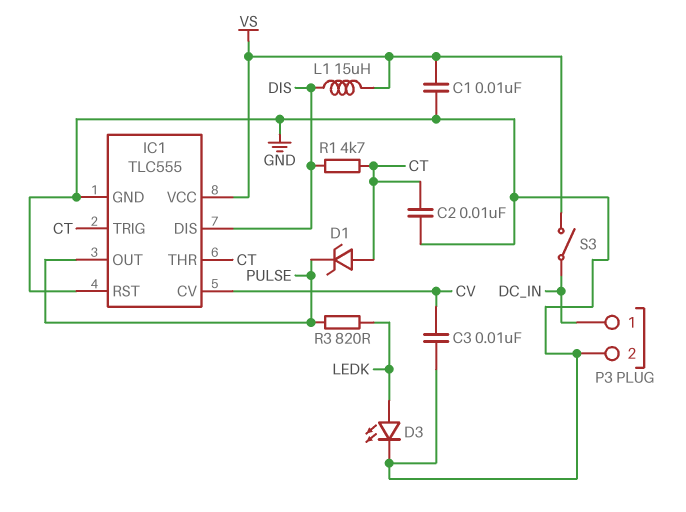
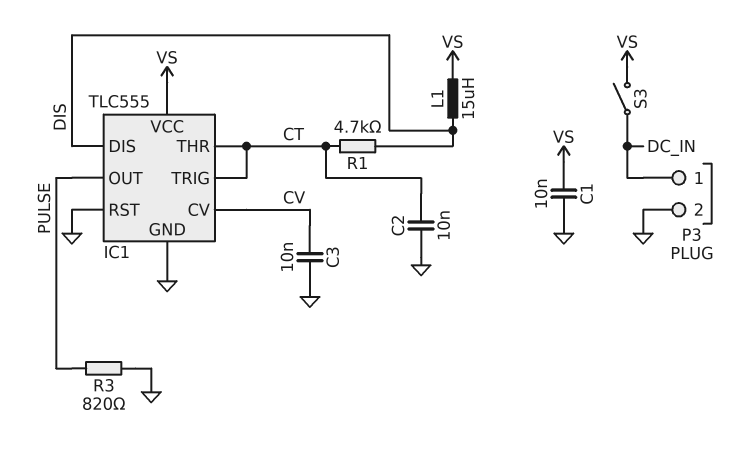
D1: zener (A CT, K PULSE) -> none
D3: LED (A LEDK, K GND) -> none
R3: 820 (LEDK, PULSE) -> 820 (GND, PULSE)

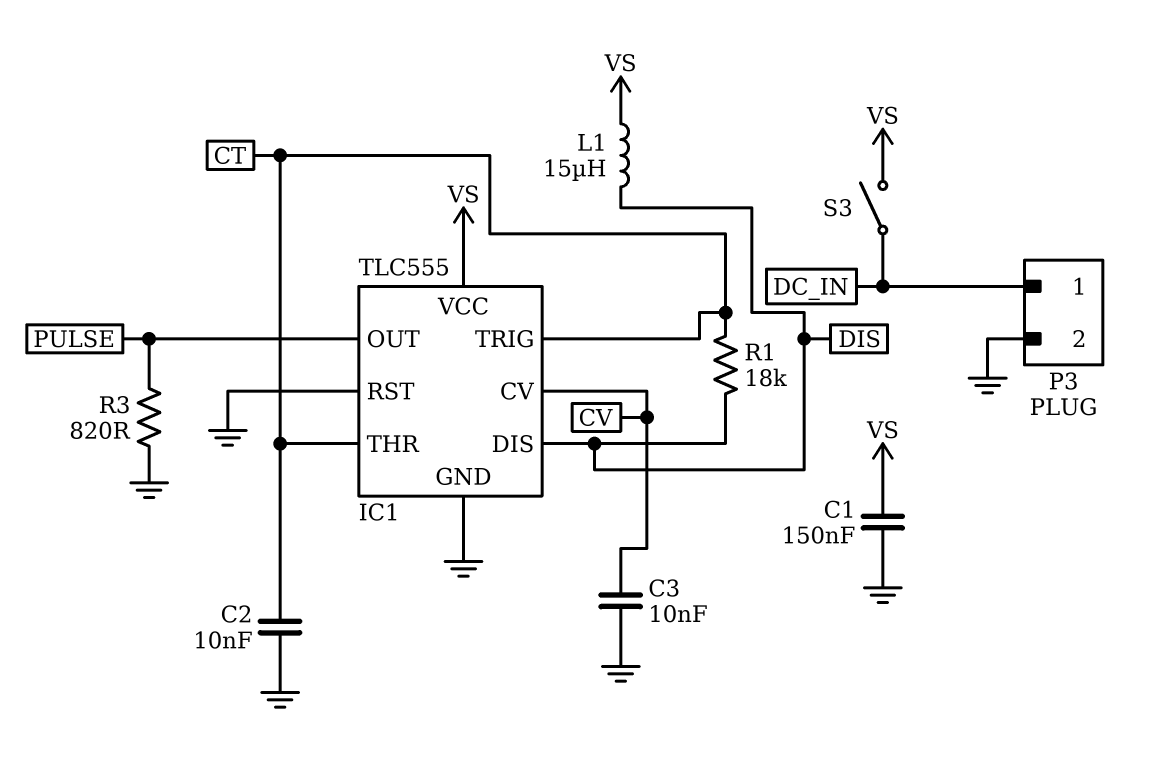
C1: 10nF (GND, VS) -> 150nF (GND, VS)
R1: 4.7k (CT, DIS) -> 18k (CT, DIS)

